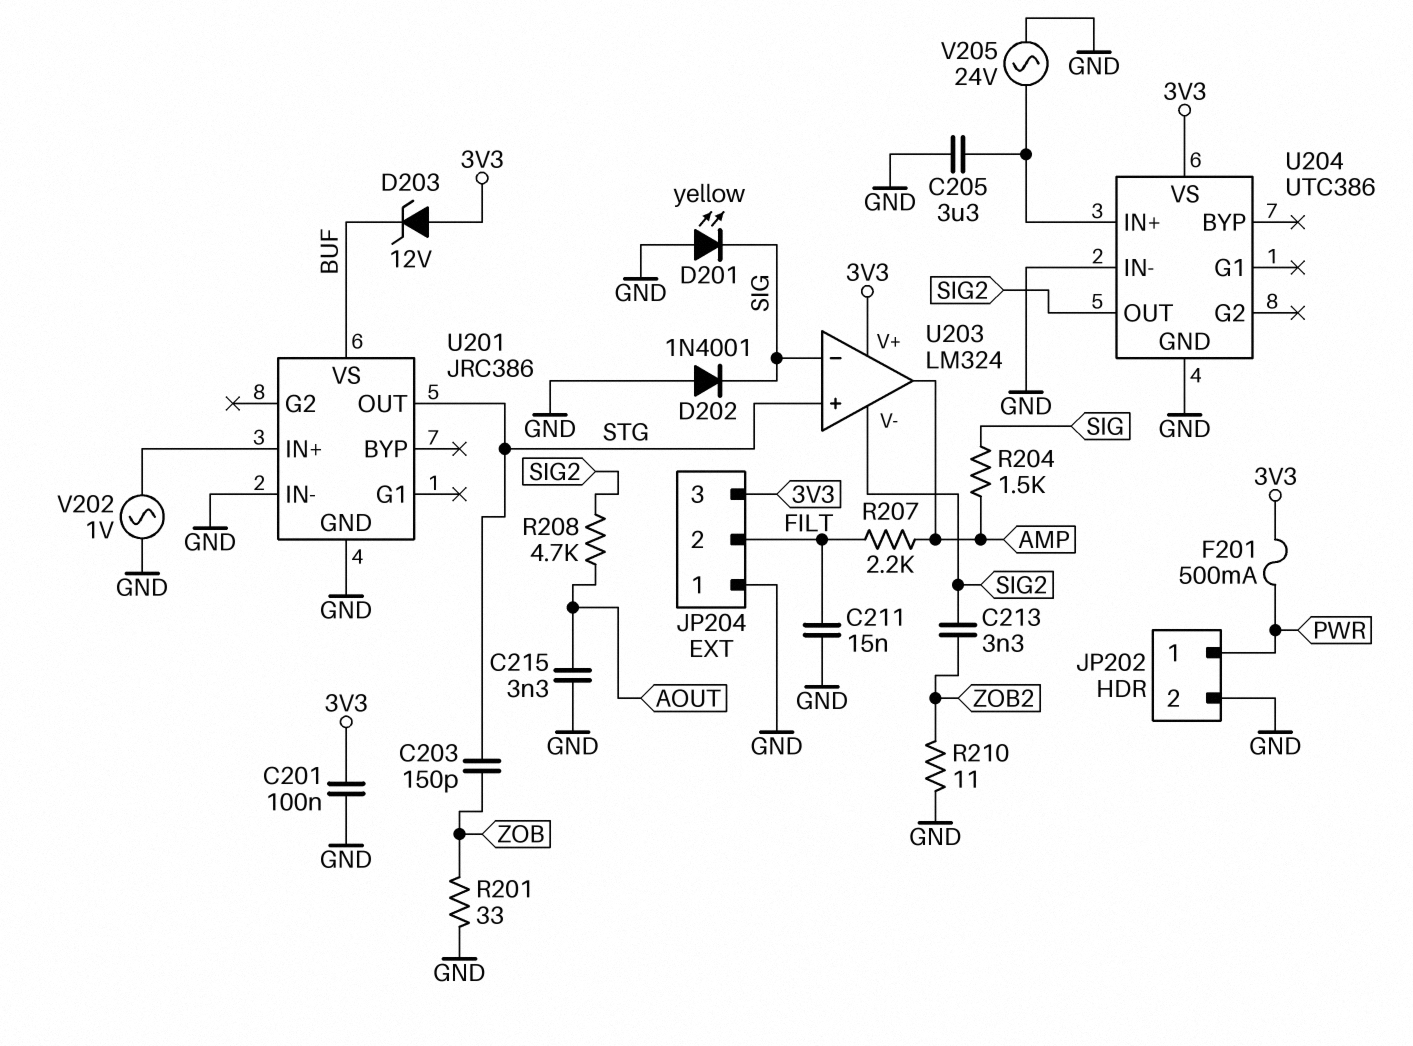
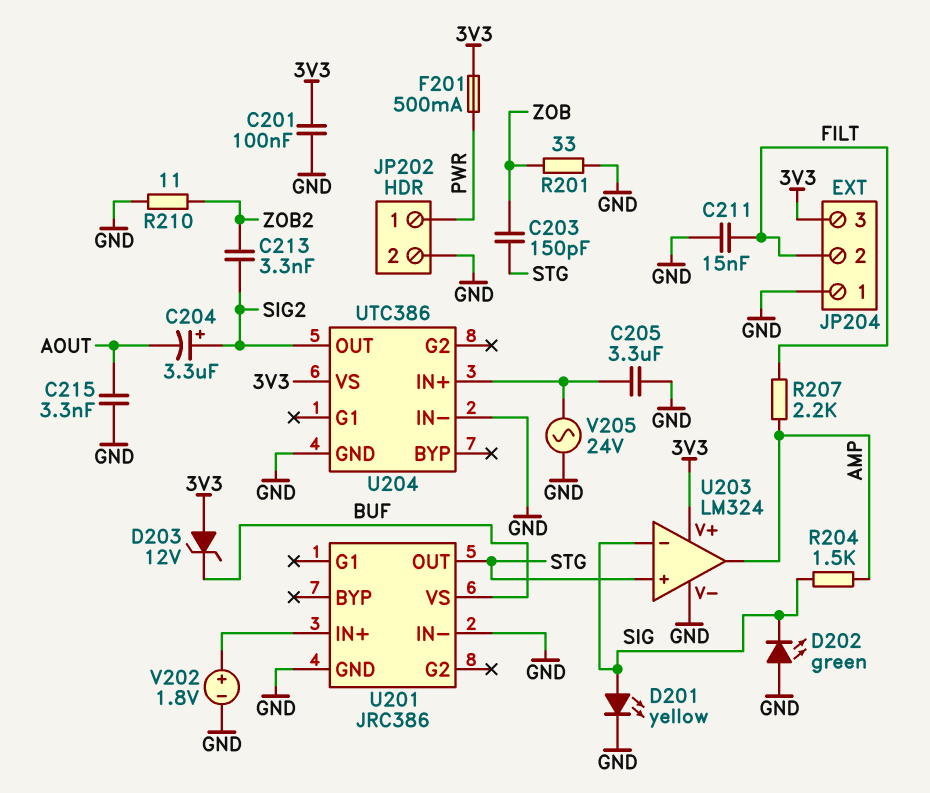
C204: none -> 3.3uF (plus SIG2, minus AOUT)
D201: LED yellow (A GND, K SIG) -> LED yellow (A SIG, K GND)
D202: diode 1N4001 (A GND, K SIG) -> LED green (A GND, K SIG)
R208: 4.7k (AOUT, SIG2) -> none
U203 pin V-: SIG2 -> GND
V202: AC 1V (GND, U201/IN+) -> 1.8V (plus U201/IN+, minus GND)

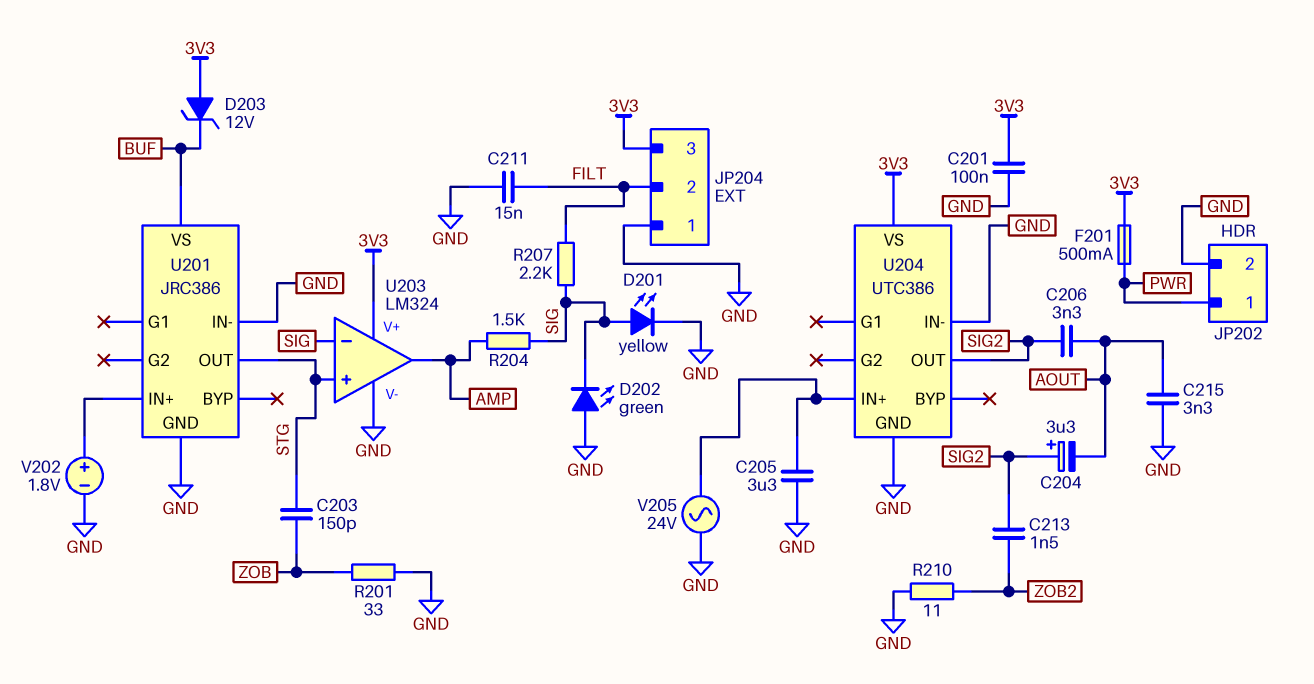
C206: none -> 3.3nF (AOUT, SIG2)
C213: 3.3nF (SIG2, ZOB2) -> 1.5nF (SIG2, ZOB2)
R207: 2.2k (AMP, FILT) -> 2.2k (FILT, SIG)

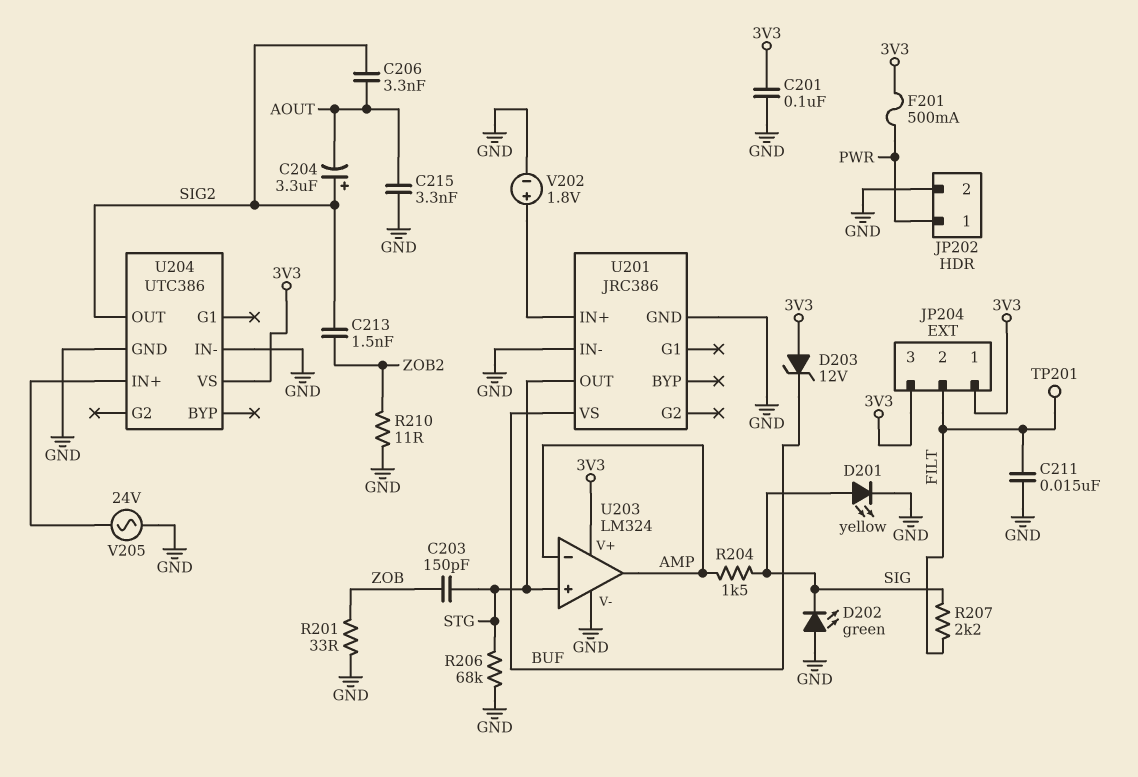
C205: 3.3uF (GND, U204/IN+) -> none
JP204 pin 1: GND -> 3V3
R206: none -> 68k (GND, STG)
TP201: none -> test point (FILT)
U203 pin in-: SIG -> AMP

